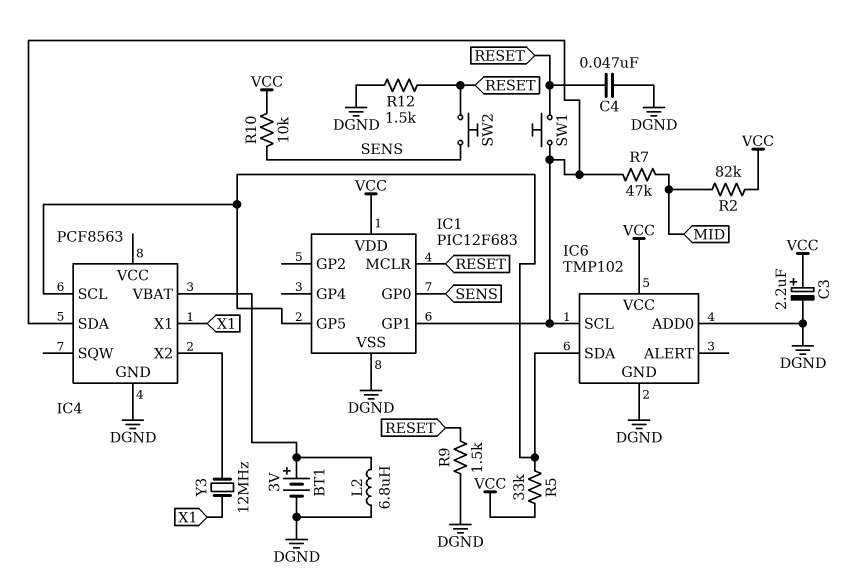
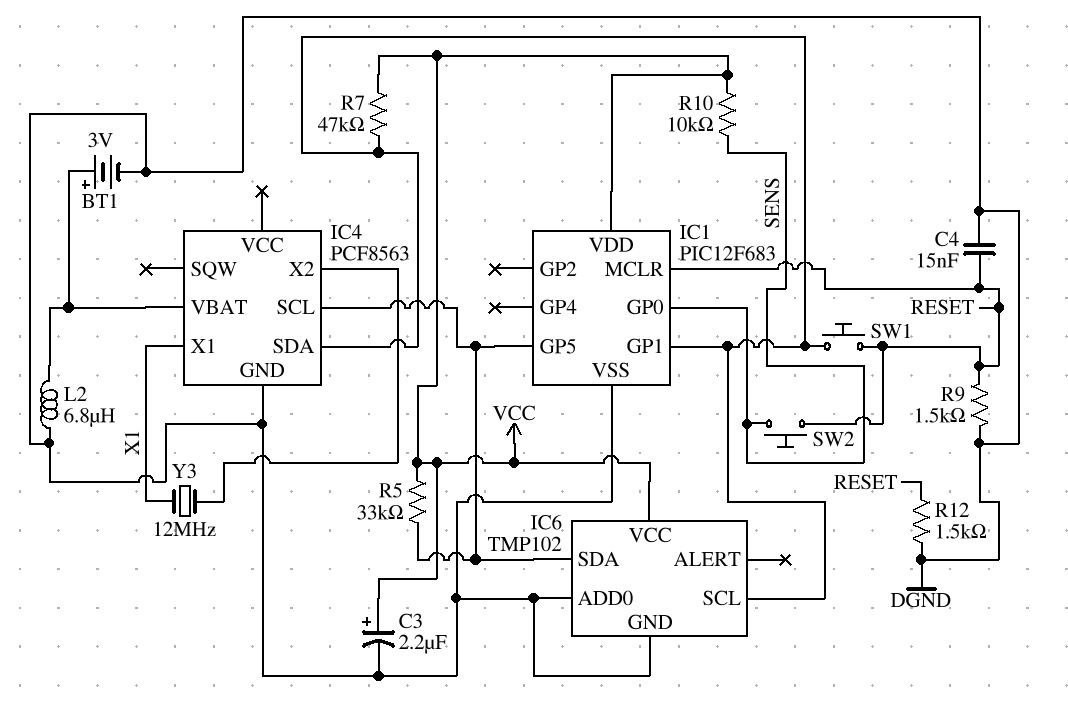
C4: 47nF (DGND, RESET) -> 15nF (DGND, RESET)
R2: 82k (MID, VCC) -> none
R7: 47k (IC1/GP1, MID) -> 47k (IC1/GP1, VCC)

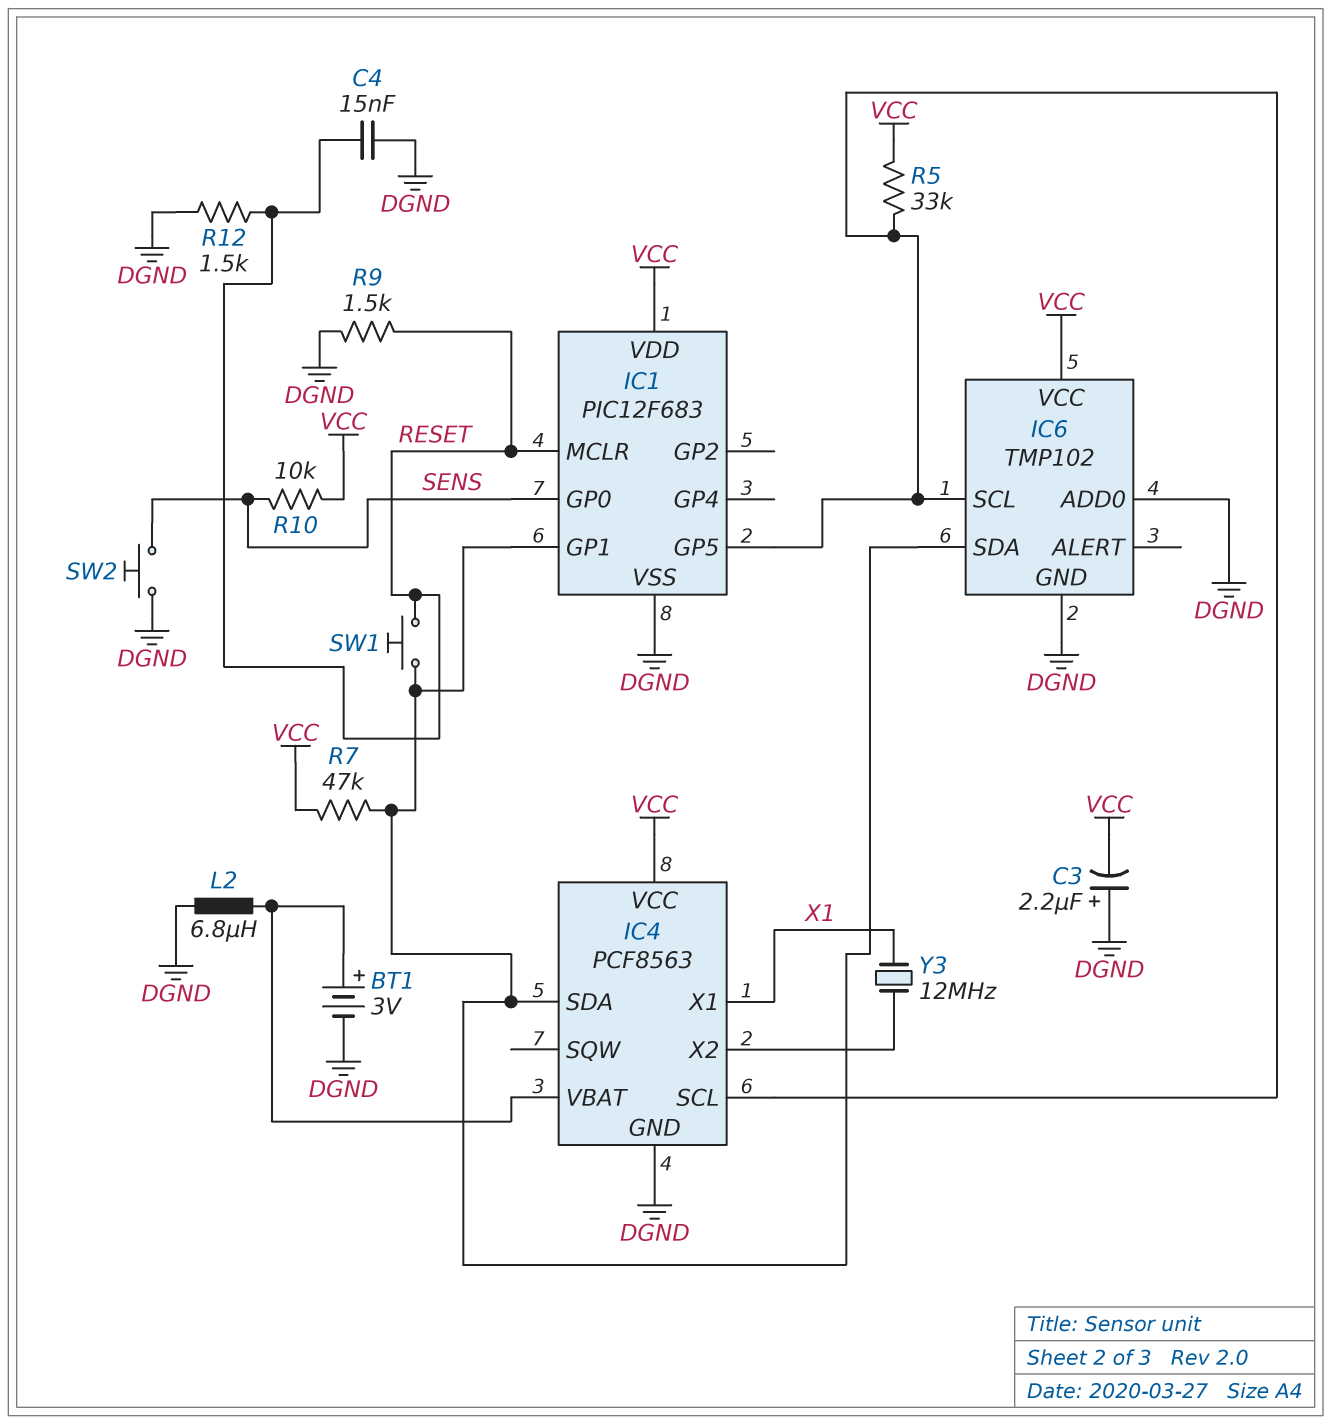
C3: 2.2uF (plus VCC, minus DGND) -> 2.2uF (plus DGND, minus VCC)
IC4 pin VCC: none -> VCC
IC6 pin SCL: IC1/GP1 -> IC1/GP5
IC6 pin SDA: IC1/GP5 -> IC1/GP1
SW2: button (RESET, SENS) -> button (DGND, SENS)

